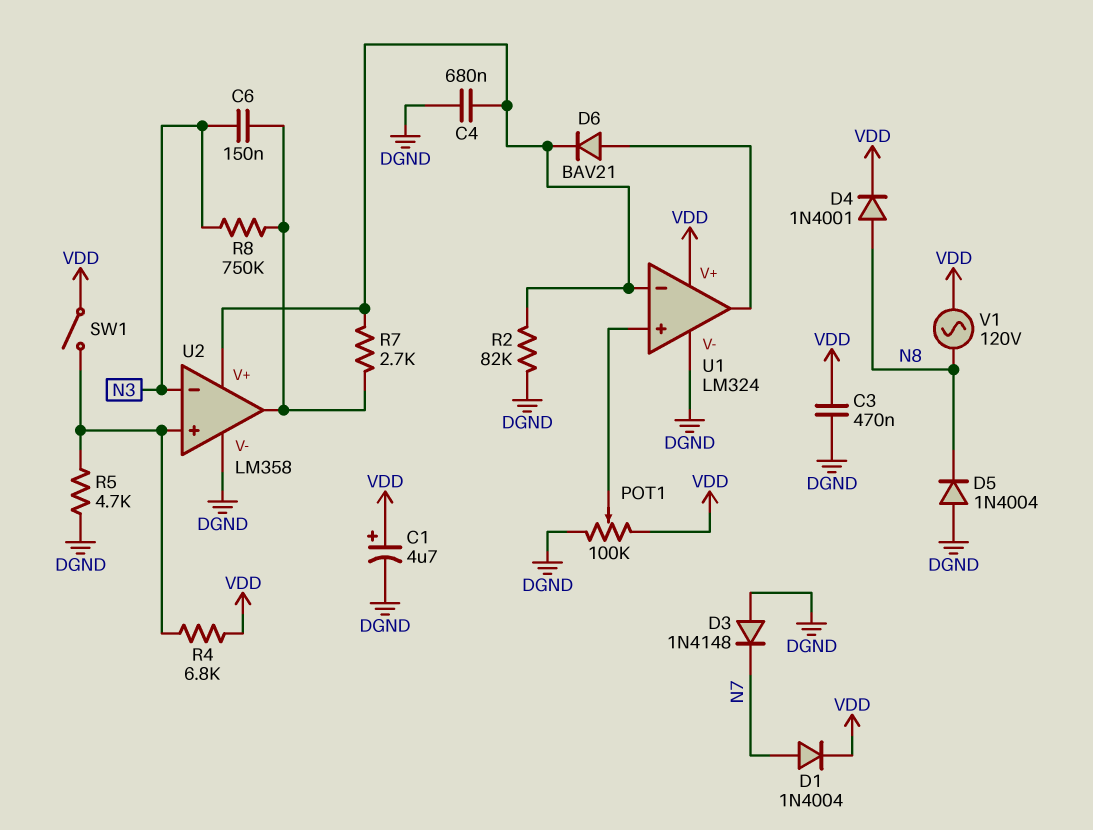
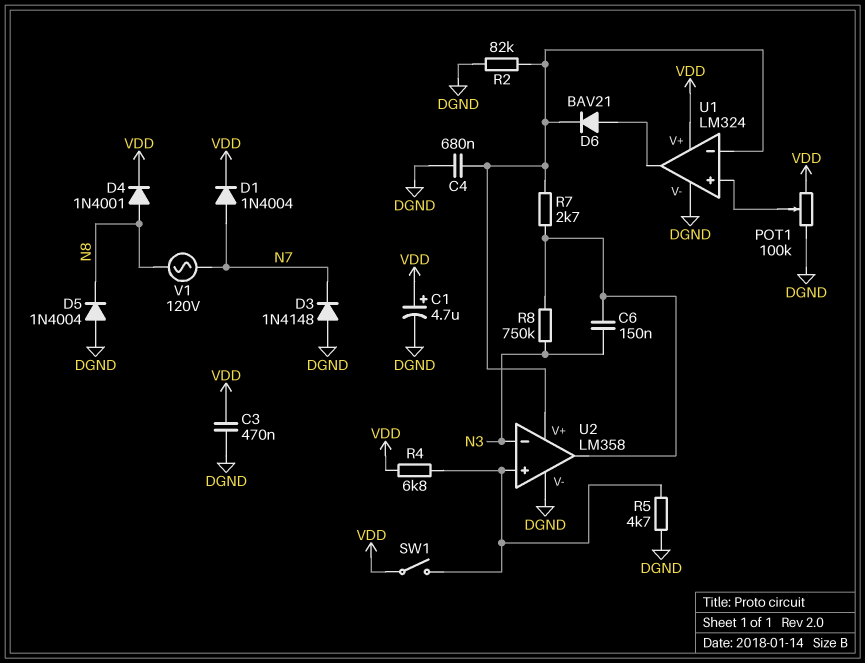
V1: AC 120V (N8, VDD) -> AC 120V (N7, N8)

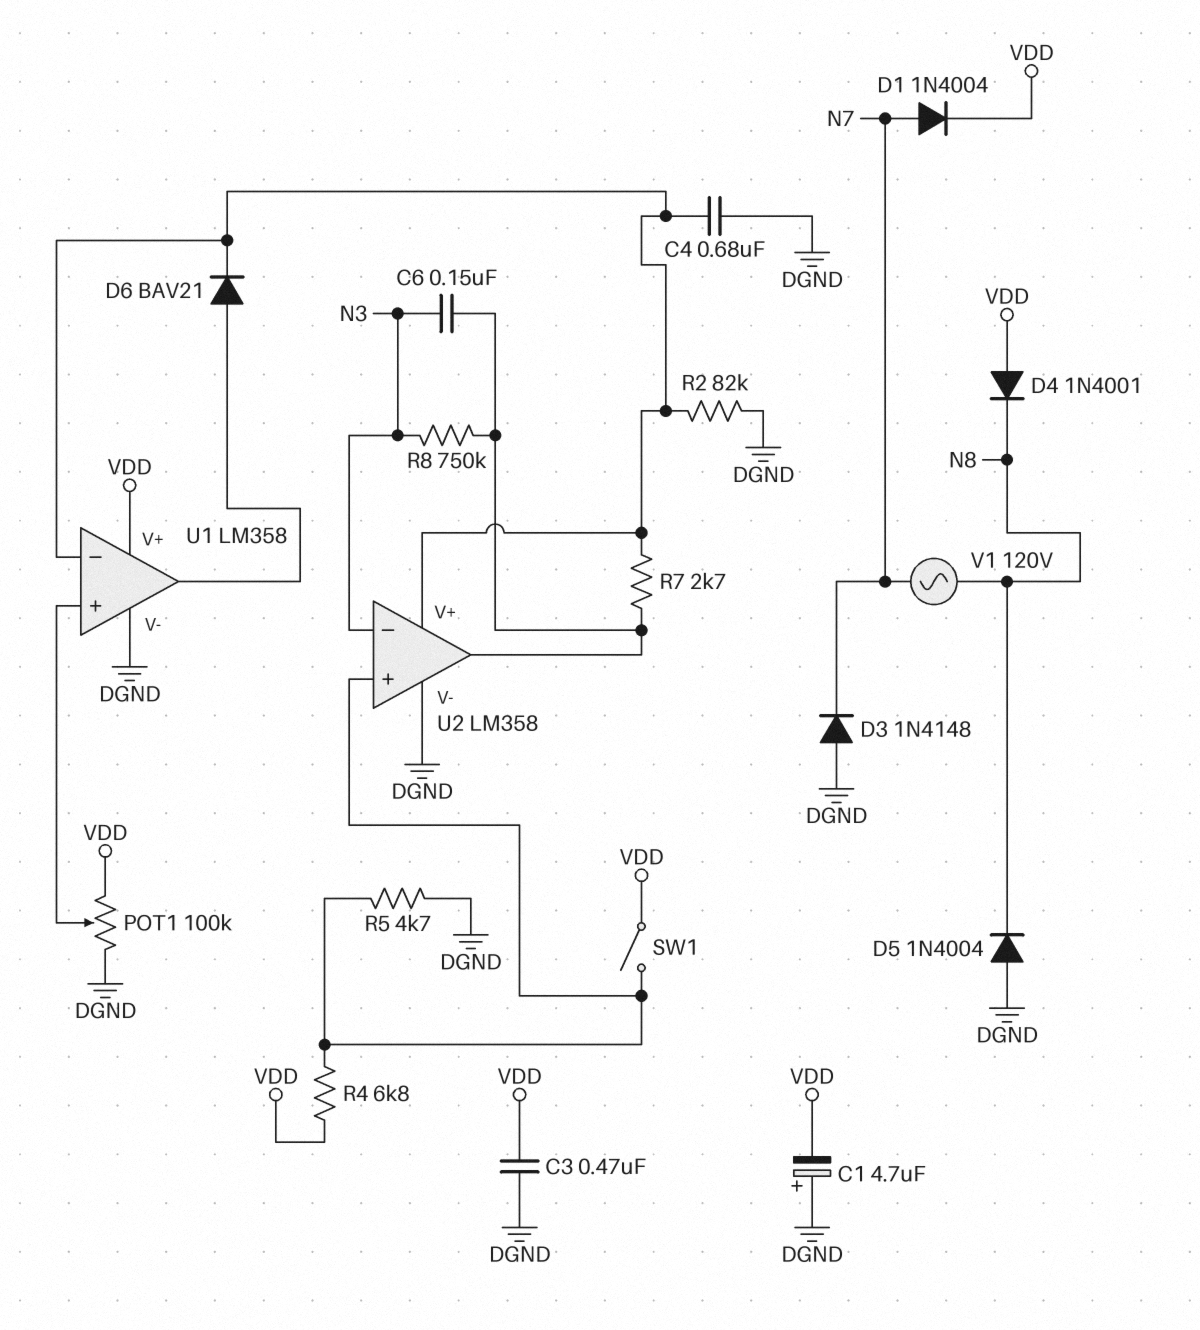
C1: 4.7uF (plus VDD, minus DGND) -> 4.7uF (plus DGND, minus VDD)
D4: diode 1N4001 (A N8, K VDD) -> diode 1N4001 (A VDD, K N8)
U1: LM324 -> LM358

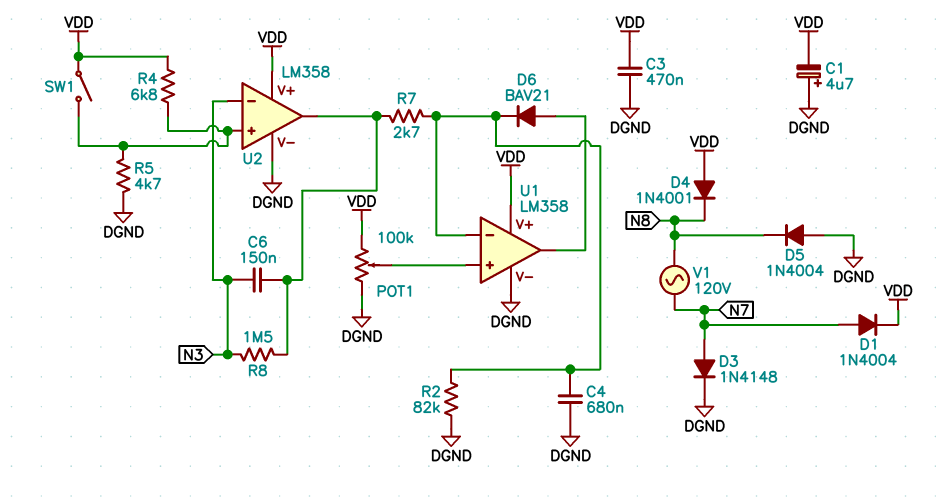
D3: diode 1N4148 (A DGND, K N7) -> diode 1N4148 (A N7, K DGND)
R8: 750k (N3, U2/out) -> 1.5M (N3, U2/out)
U2 pin V+: U1/in- -> VDD

